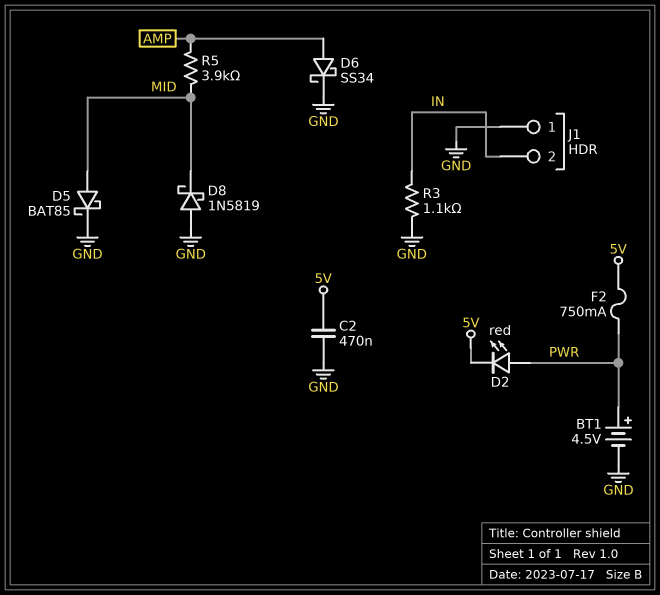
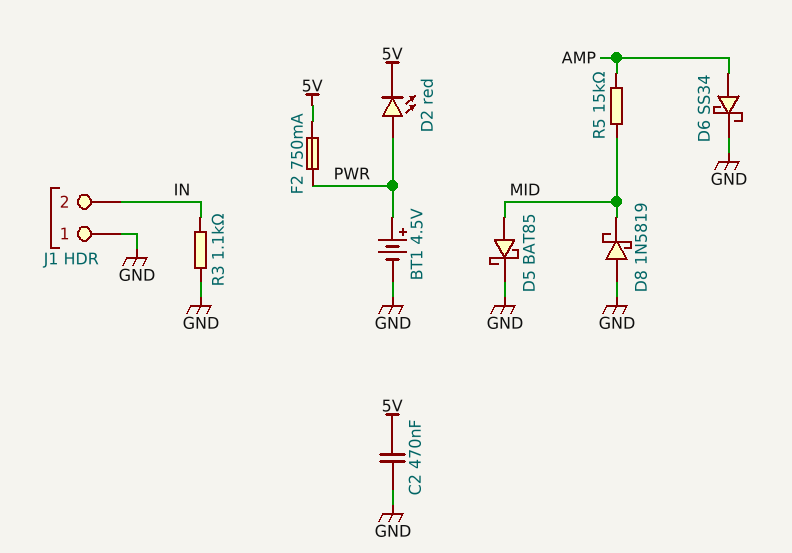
R5: 3.9k (AMP, MID) -> 15k (AMP, MID)

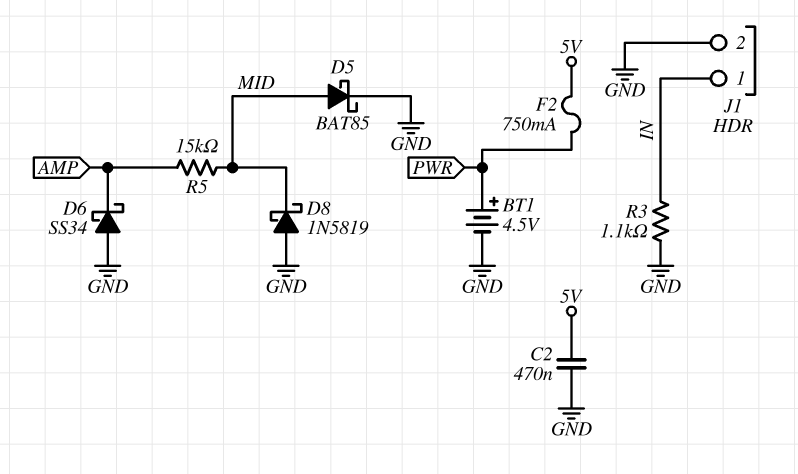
D2: LED red (A PWR, K 5V) -> none
D6: schottky SS34 (A AMP, K GND) -> schottky SS34 (A GND, K AMP)
J1 pin 1: GND -> IN
J1 pin 2: IN -> GND

